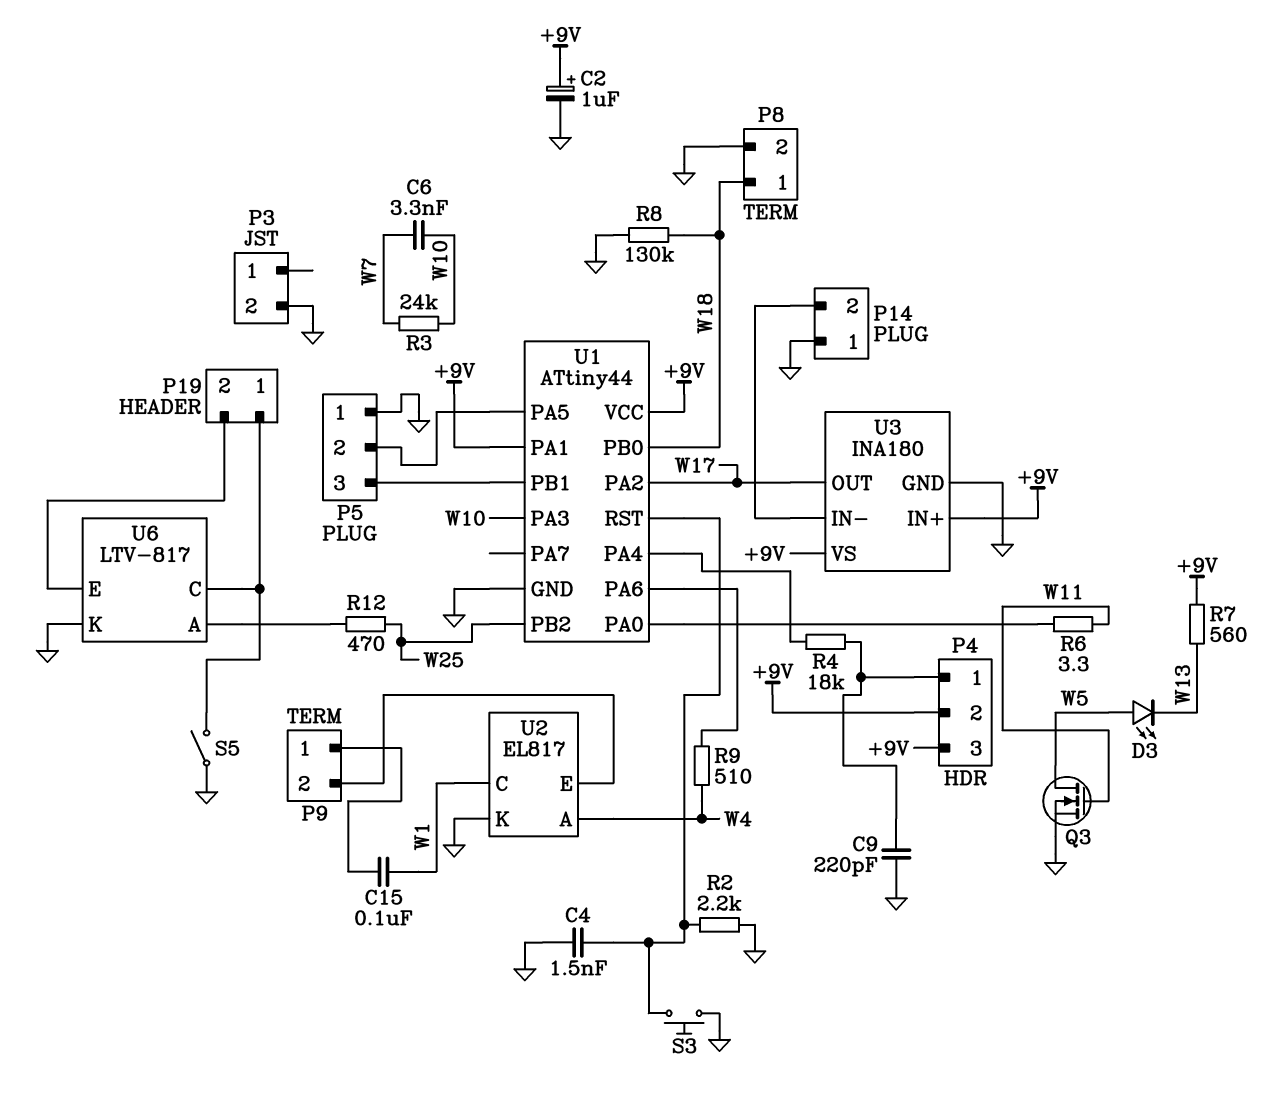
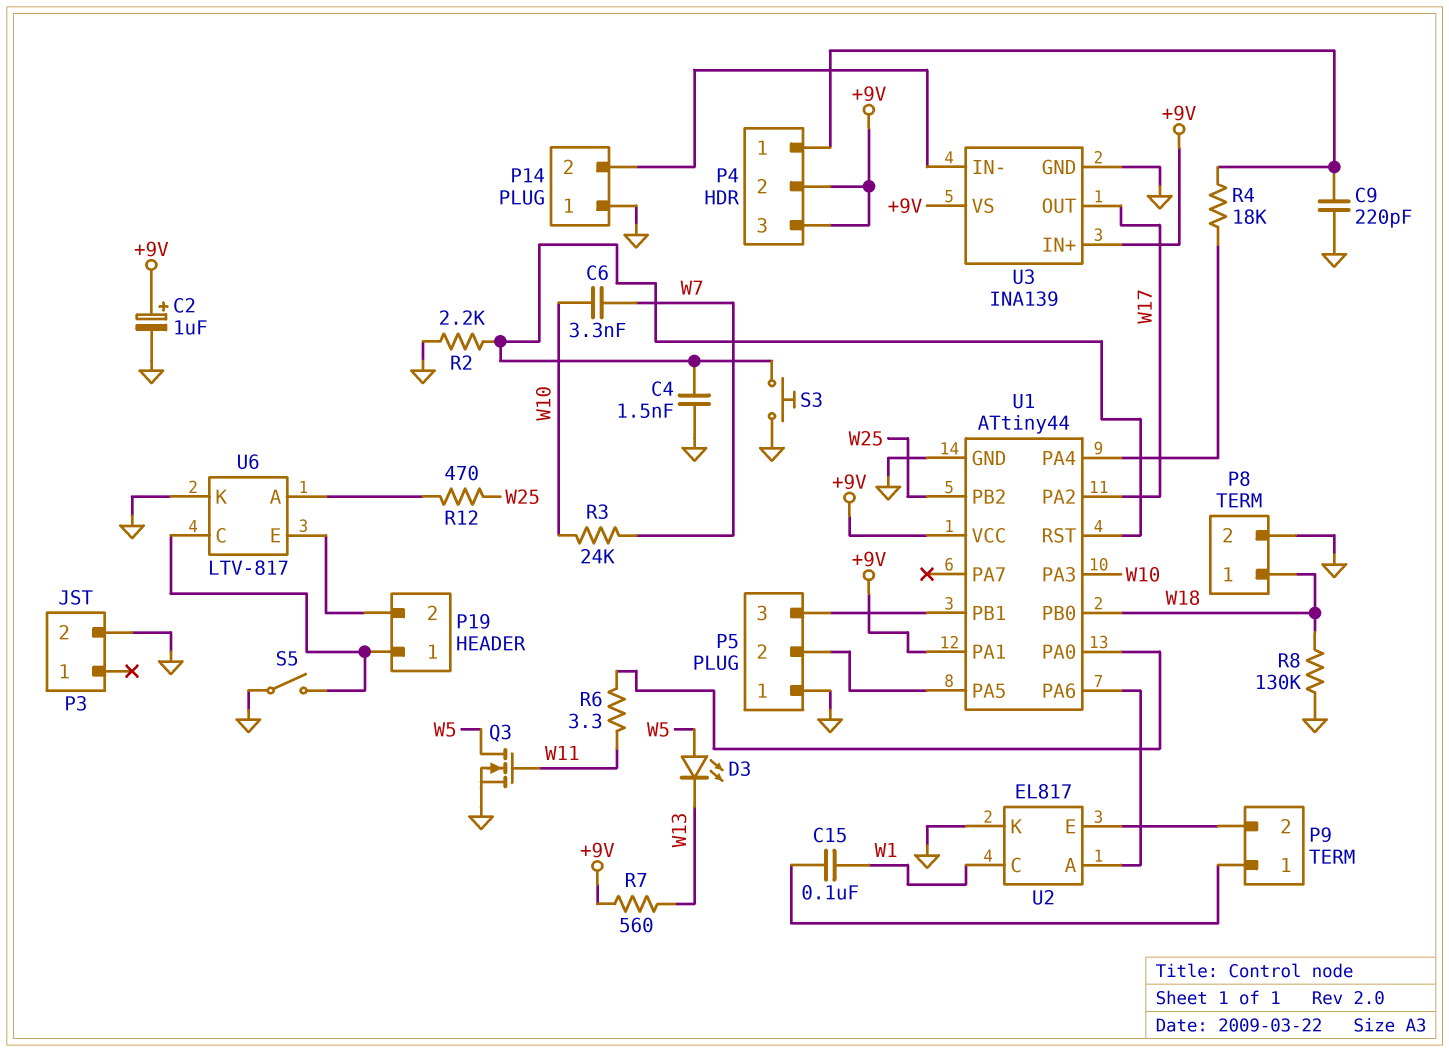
R9: 510 (U1/PA6, W4) -> none
U2 pin A: W4 -> U1/PA6
U3: INA180 -> INA139

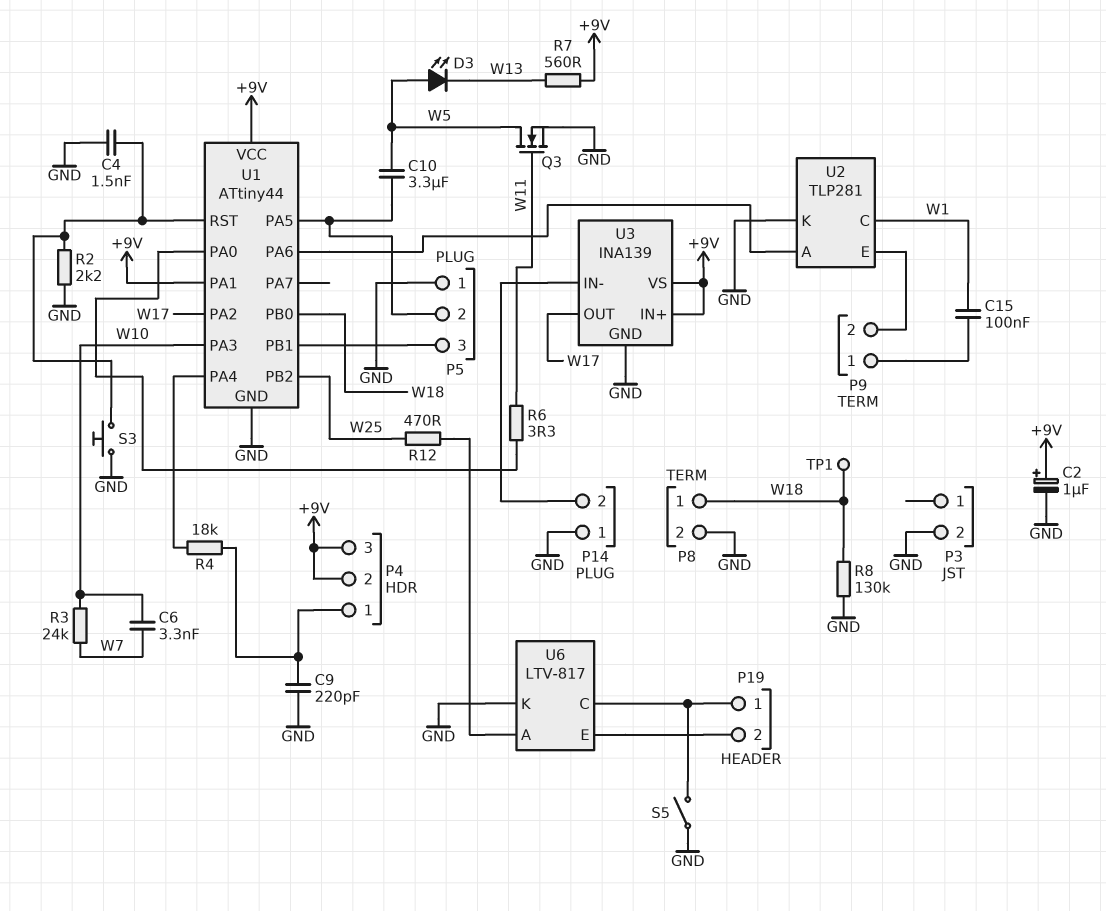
C10: none -> 3.3uF (P5/2, W5)
TP1: none -> test point (W18)
U2: EL817 -> TLP281

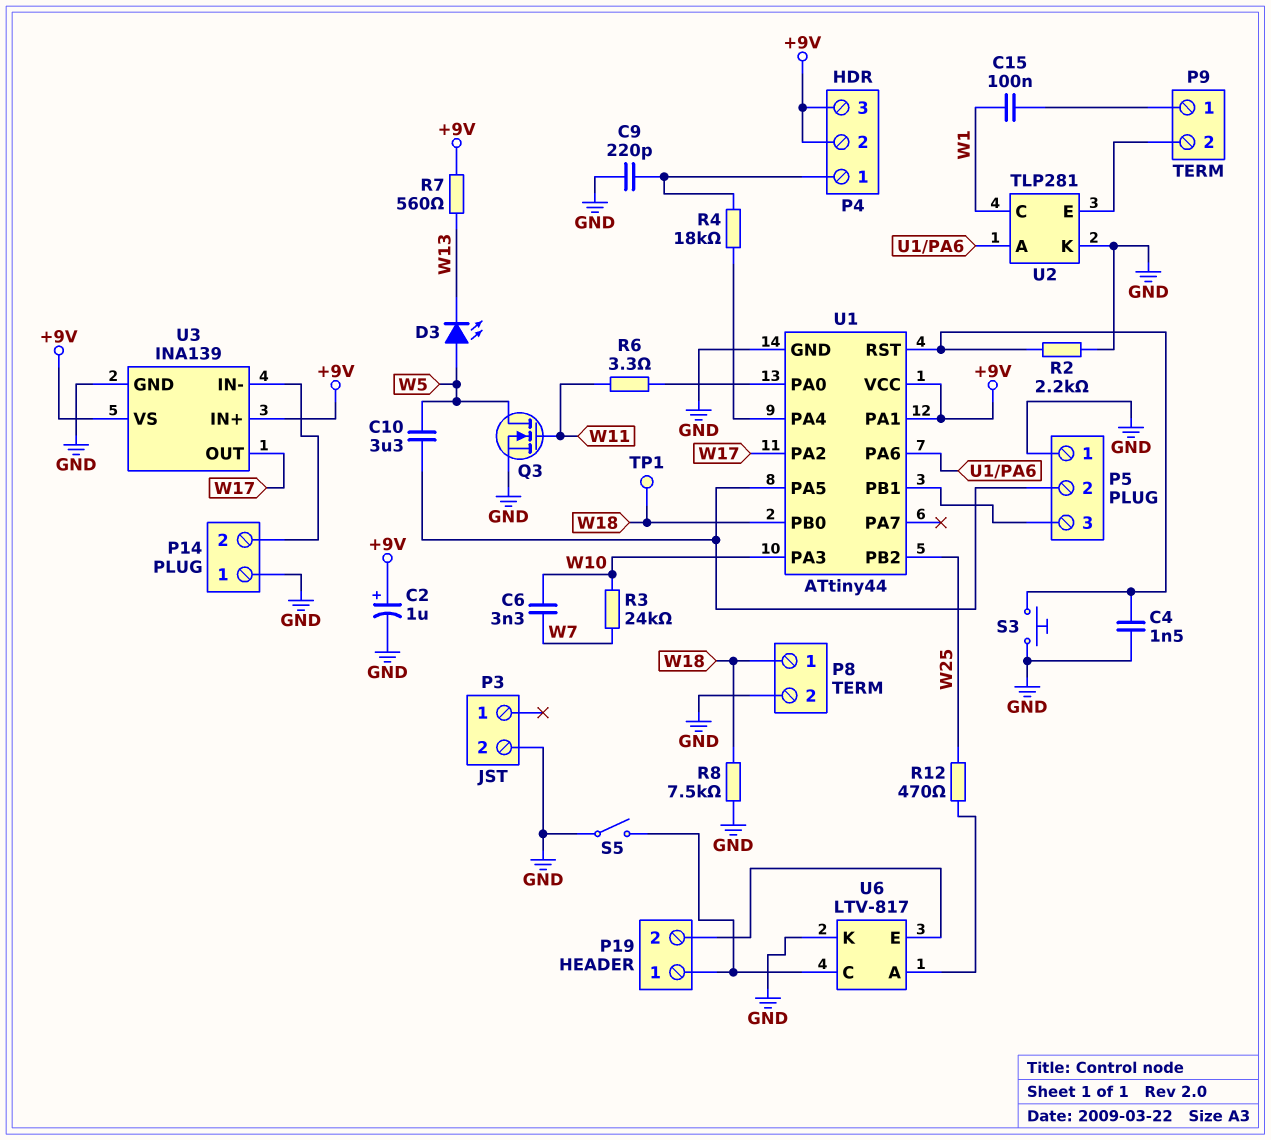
R8: 130k (GND, W18) -> 7.5k (GND, W18)

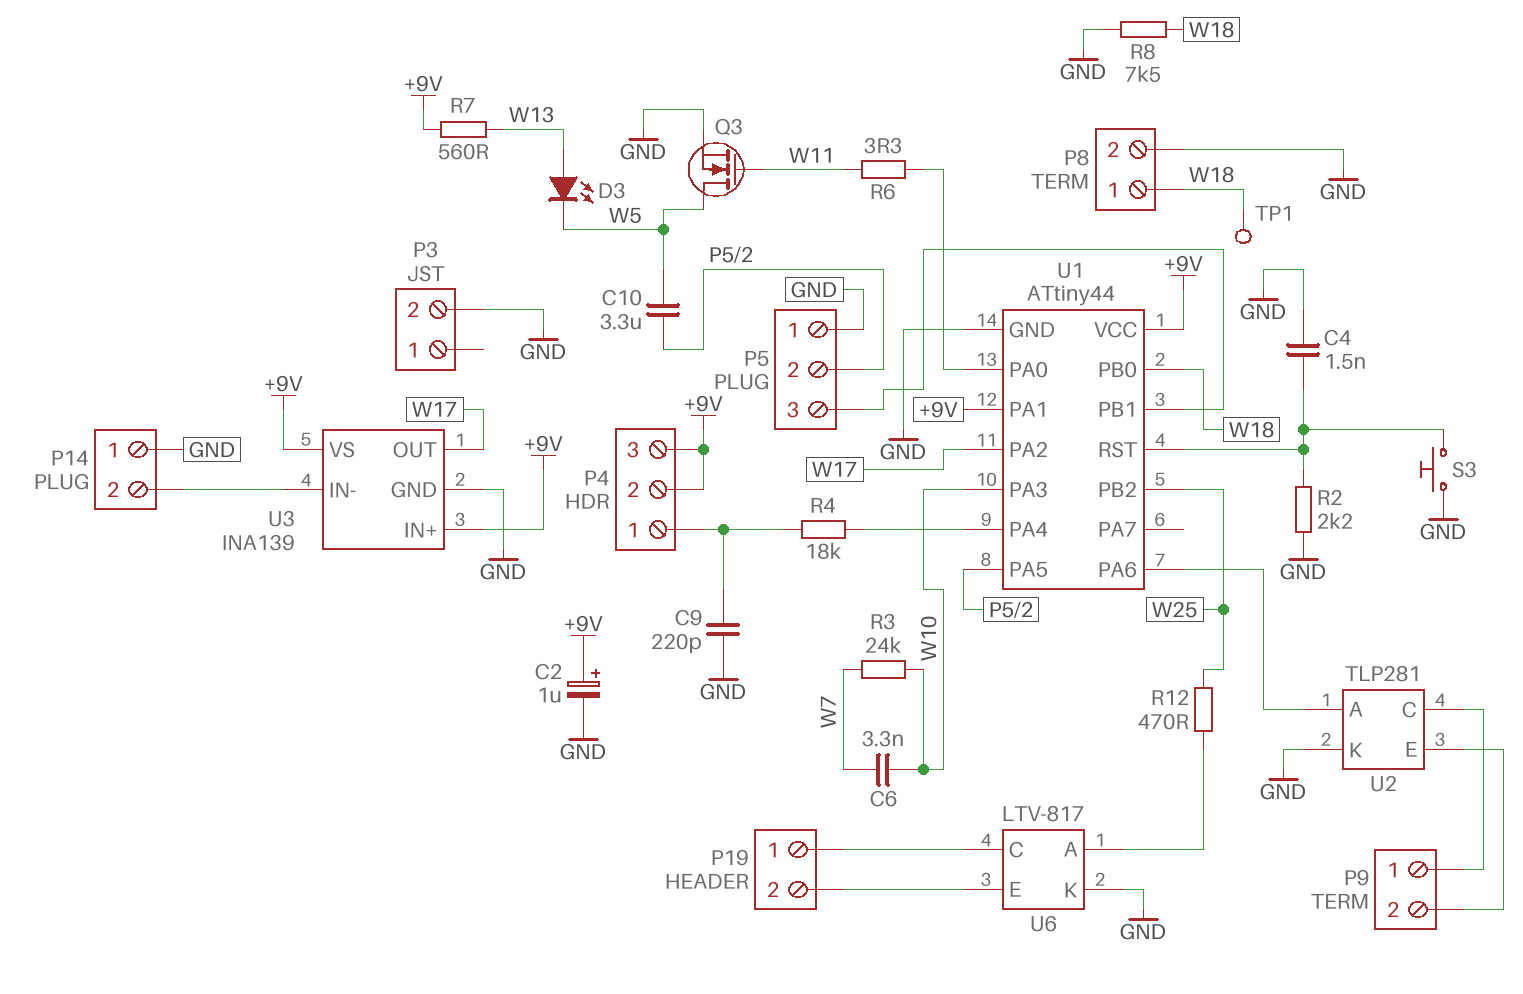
C15: 100nF (P9/1, W1) -> none
D3: LED (A W5, K W13) -> LED (A W13, K W5)
S5: switch (GND, P19/1) -> none
U2 pin C: W1 -> P9/1

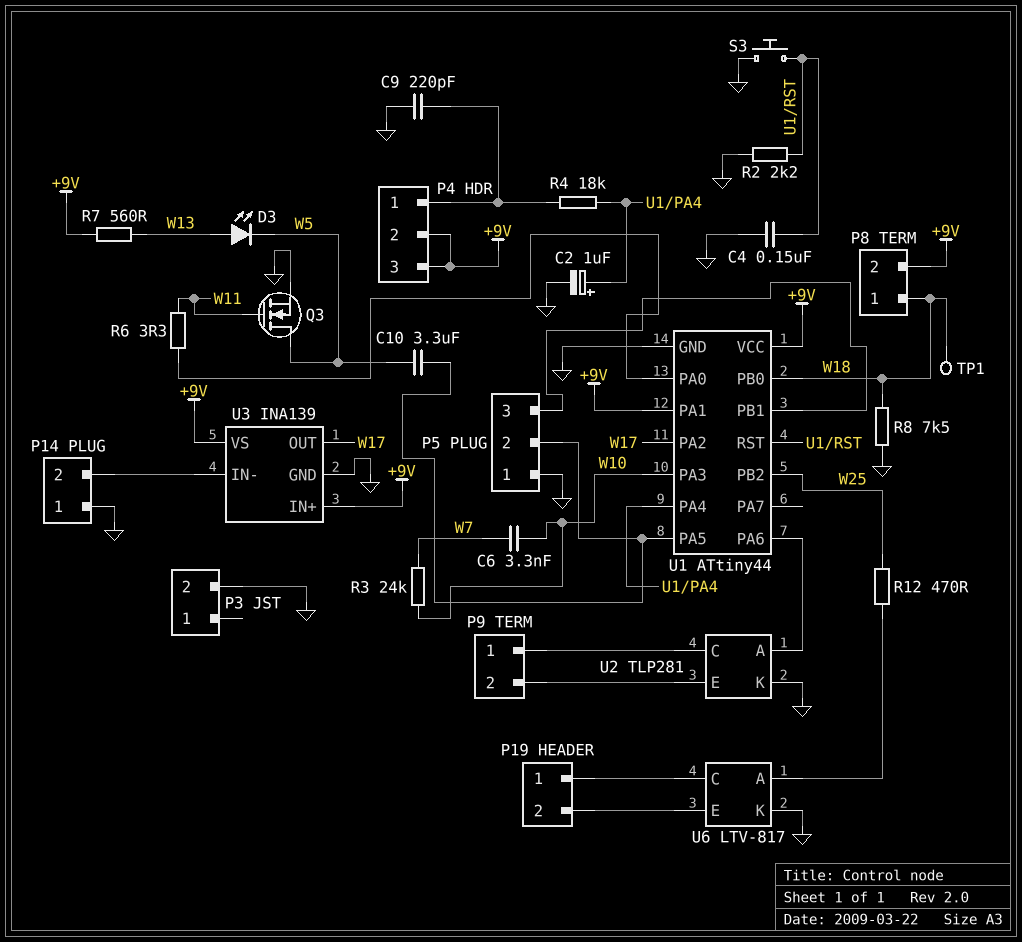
C2: 1uF (plus +9V, minus GND) -> 1uF (plus U1/PA4, minus GND)
C4: 1.5nF (GND, U1/RST) -> 150nF (GND, U1/RST)
P8 pin 2: GND -> +9V

